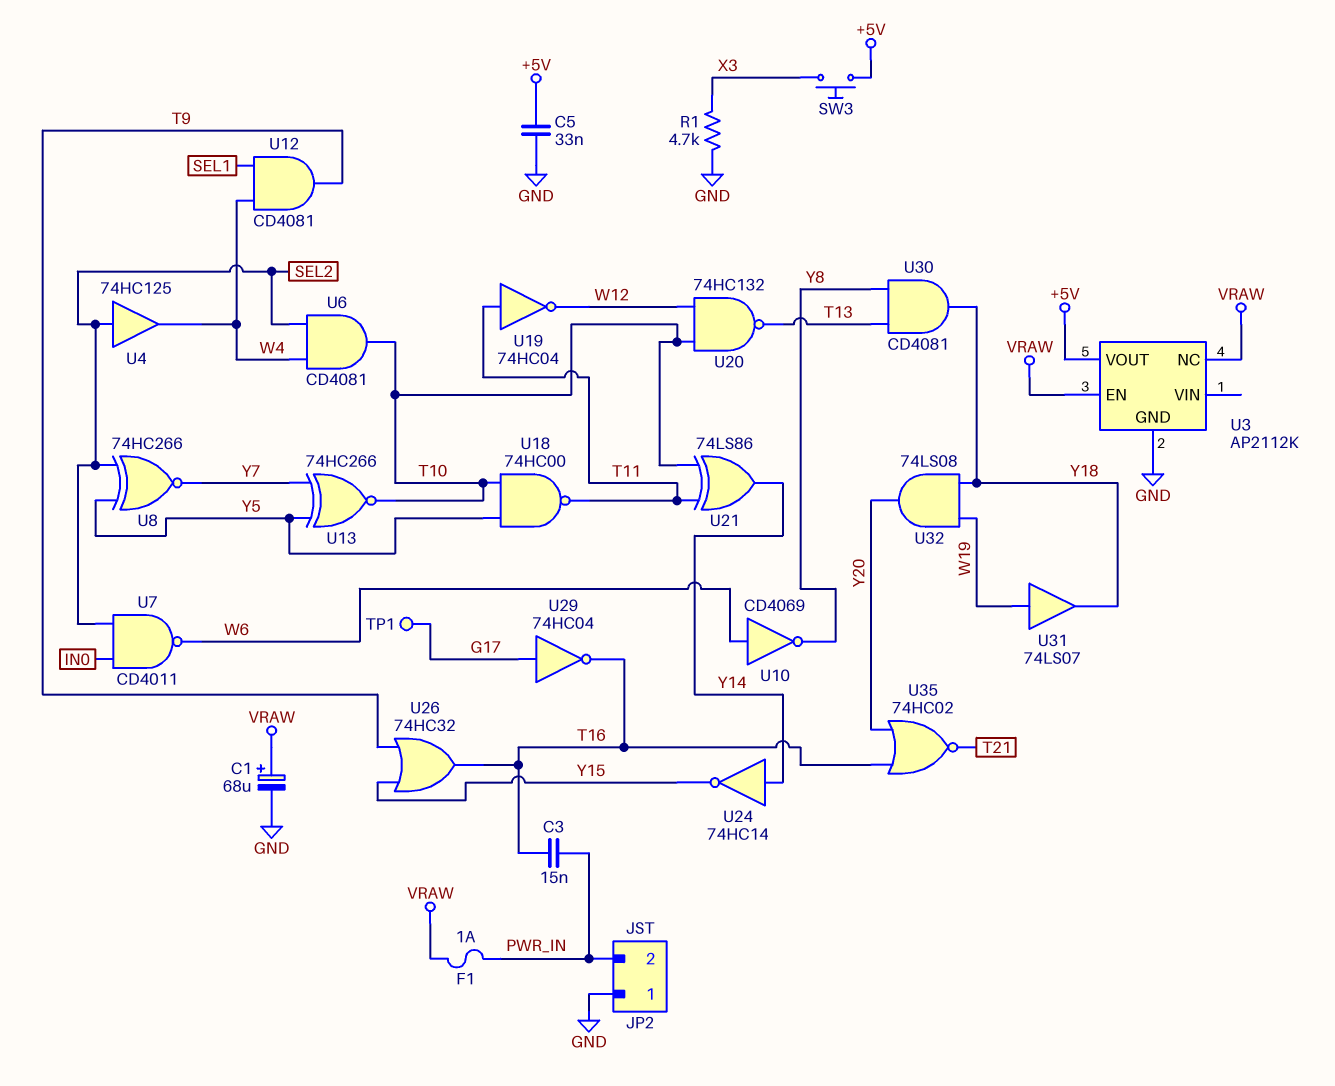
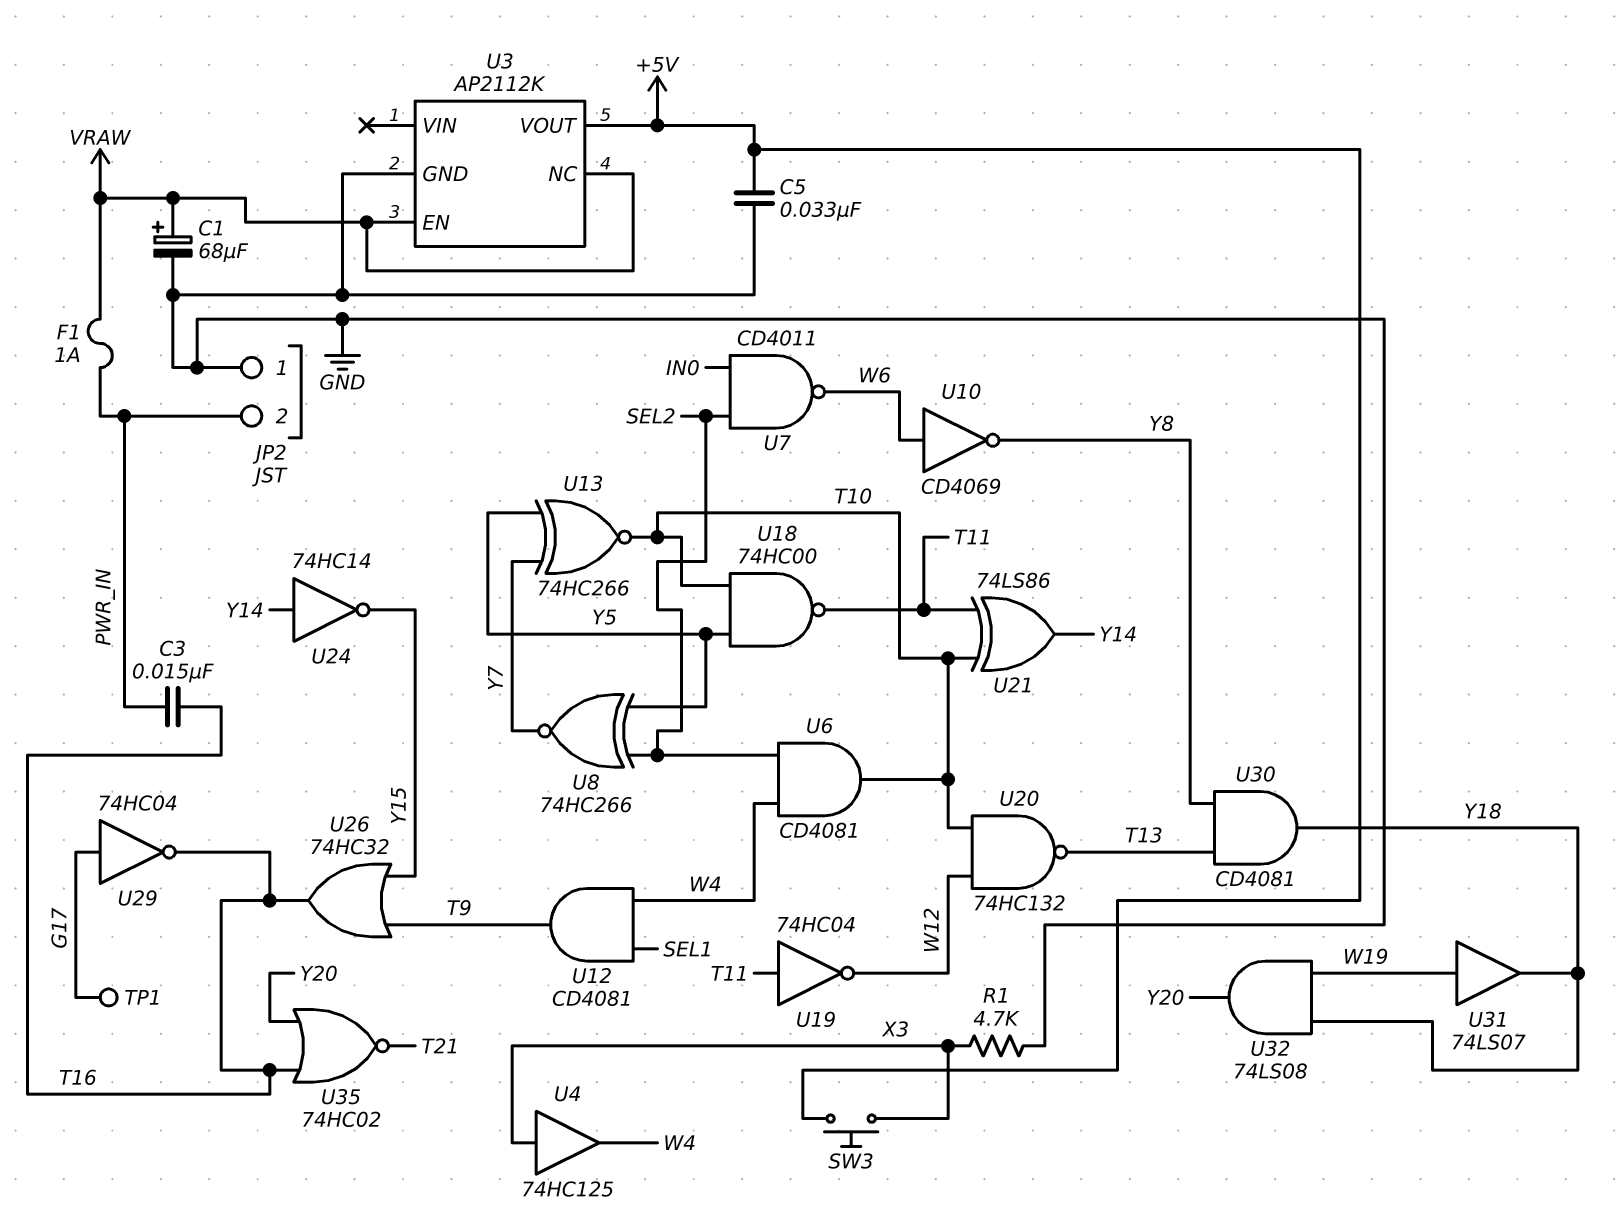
U4: buffer 74HC125 (in SEL2, out W4) -> buffer 74HC125 (in X3, out W4)

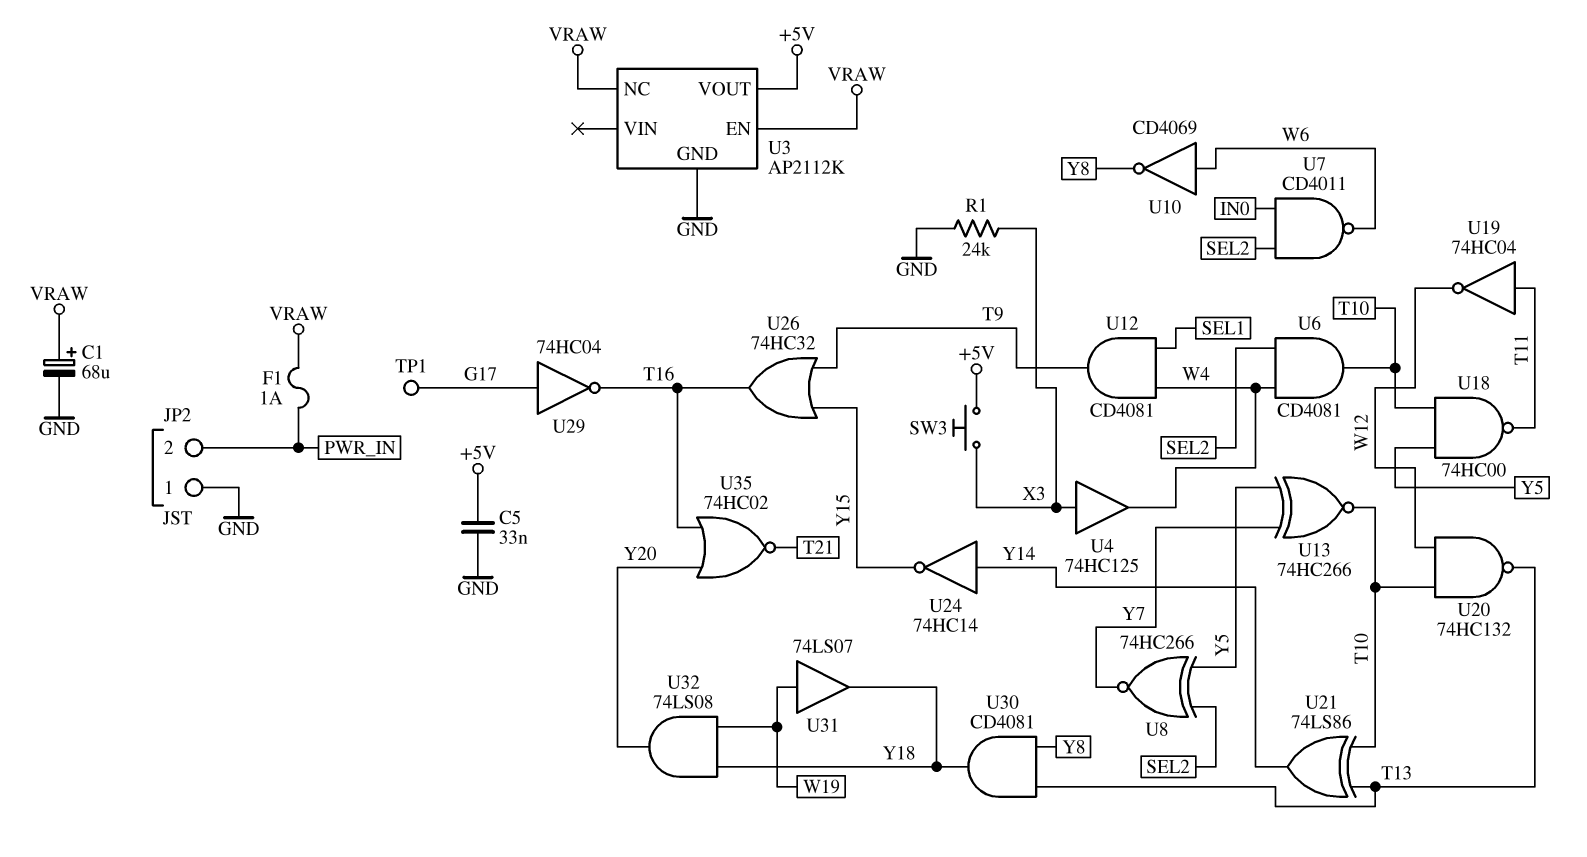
C3: 15nF (PWR_IN, T16) -> none
R1: 4.7k (GND, X3) -> 24k (GND, X3)
U21: XOR 74LS86 (in T10, in T11, out Y14) -> XOR 74LS86 (in T10, in T13, out Y14)

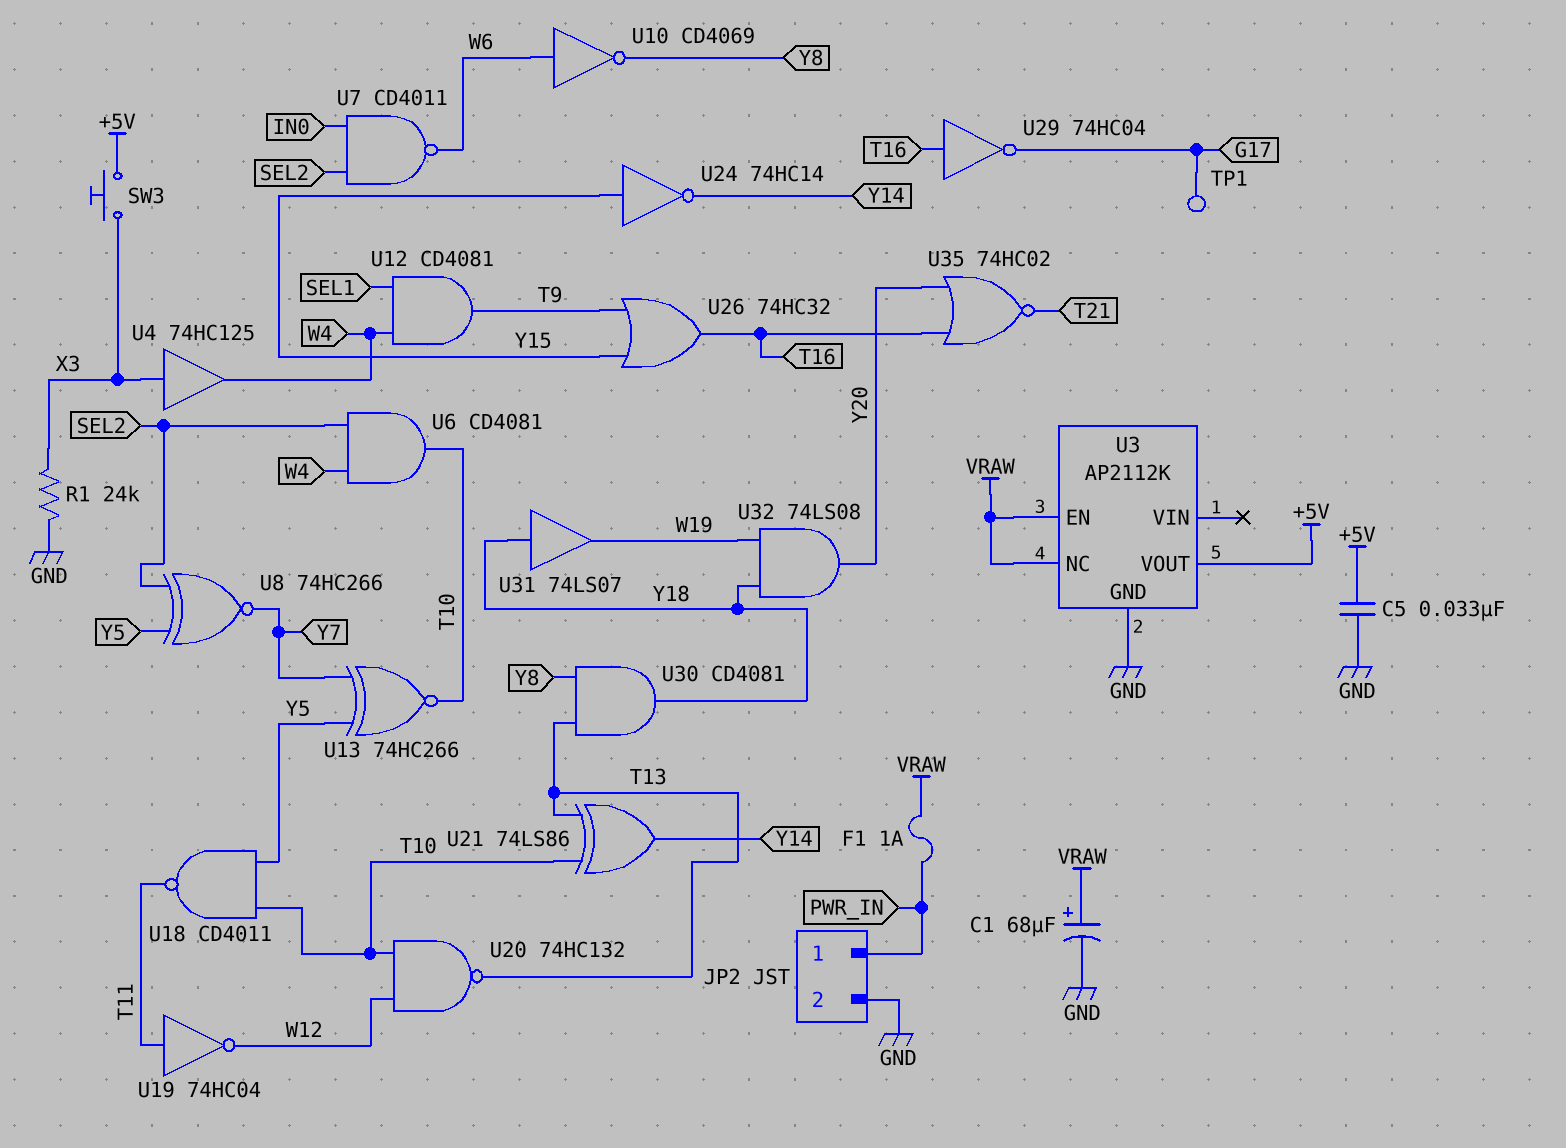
JP2 pin 1: GND -> PWR_IN
JP2 pin 2: PWR_IN -> GND
U18: NAND 74HC00 (in T10, in Y5, out T11) -> NAND CD4011 (in T10, in Y5, out T11)
U24: NOT 74HC14 (in Y14, out Y15) -> NOT 74HC14 (in Y15, out Y14)
U29: NOT 74HC04 (in G17, out T16) -> NOT 74HC04 (in T16, out G17)
U31: buffer 74LS07 (in W19, out Y18) -> buffer 74LS07 (in Y18, out W19)

